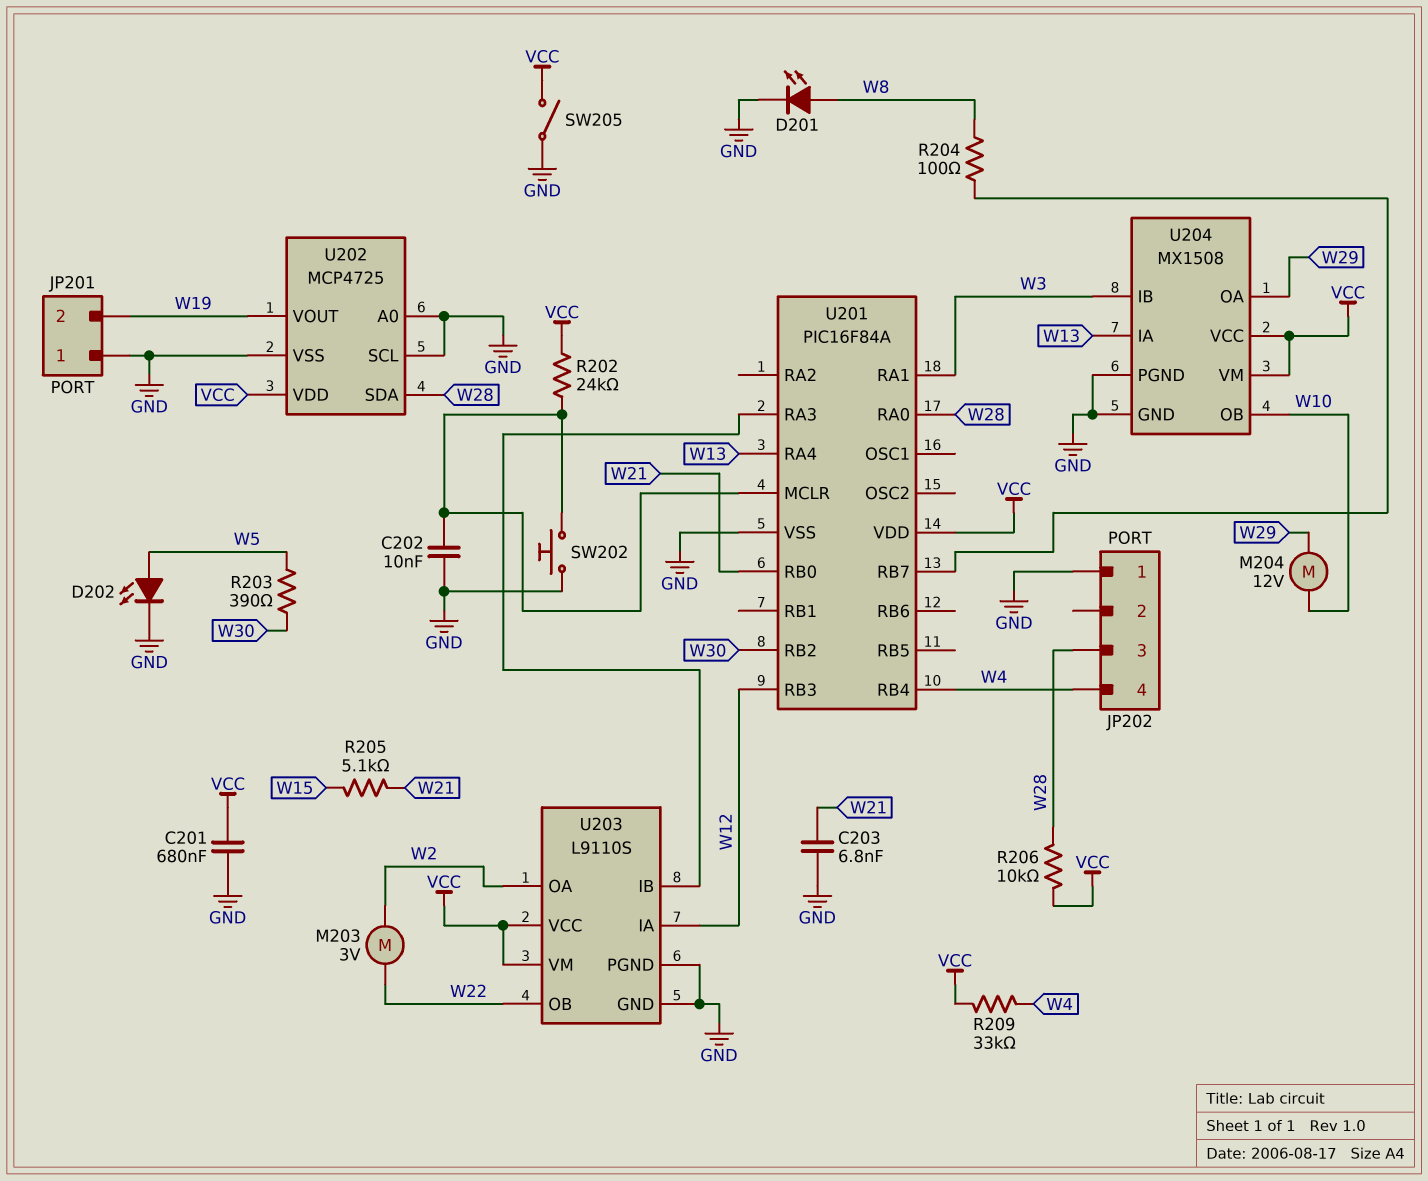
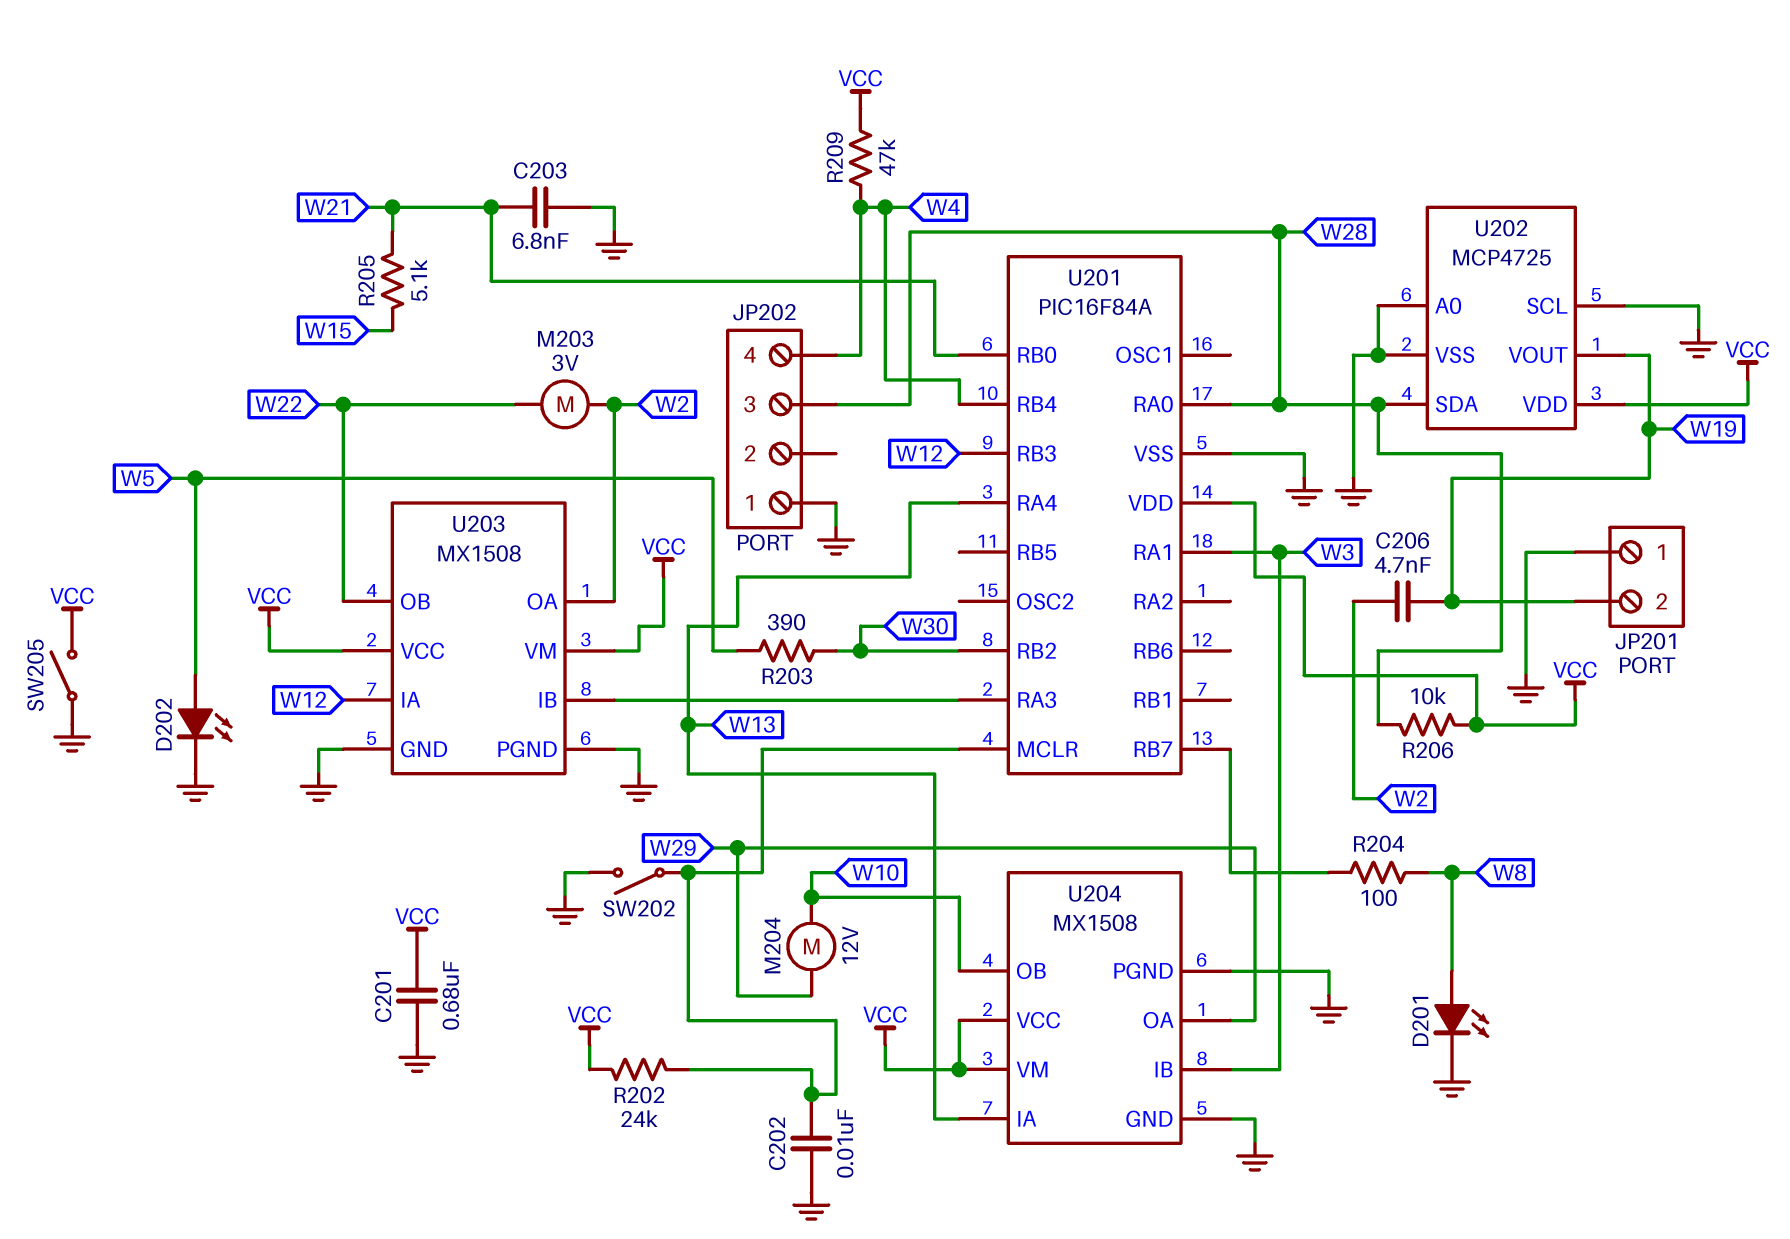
C206: none -> 4.7nF (W2, W19)
R209: 33k (VCC, W4) -> 47k (VCC, W4)
SW202: button (GND, U201/MCLR) -> switch (GND, U201/MCLR)
U203: L9110S -> MX1508

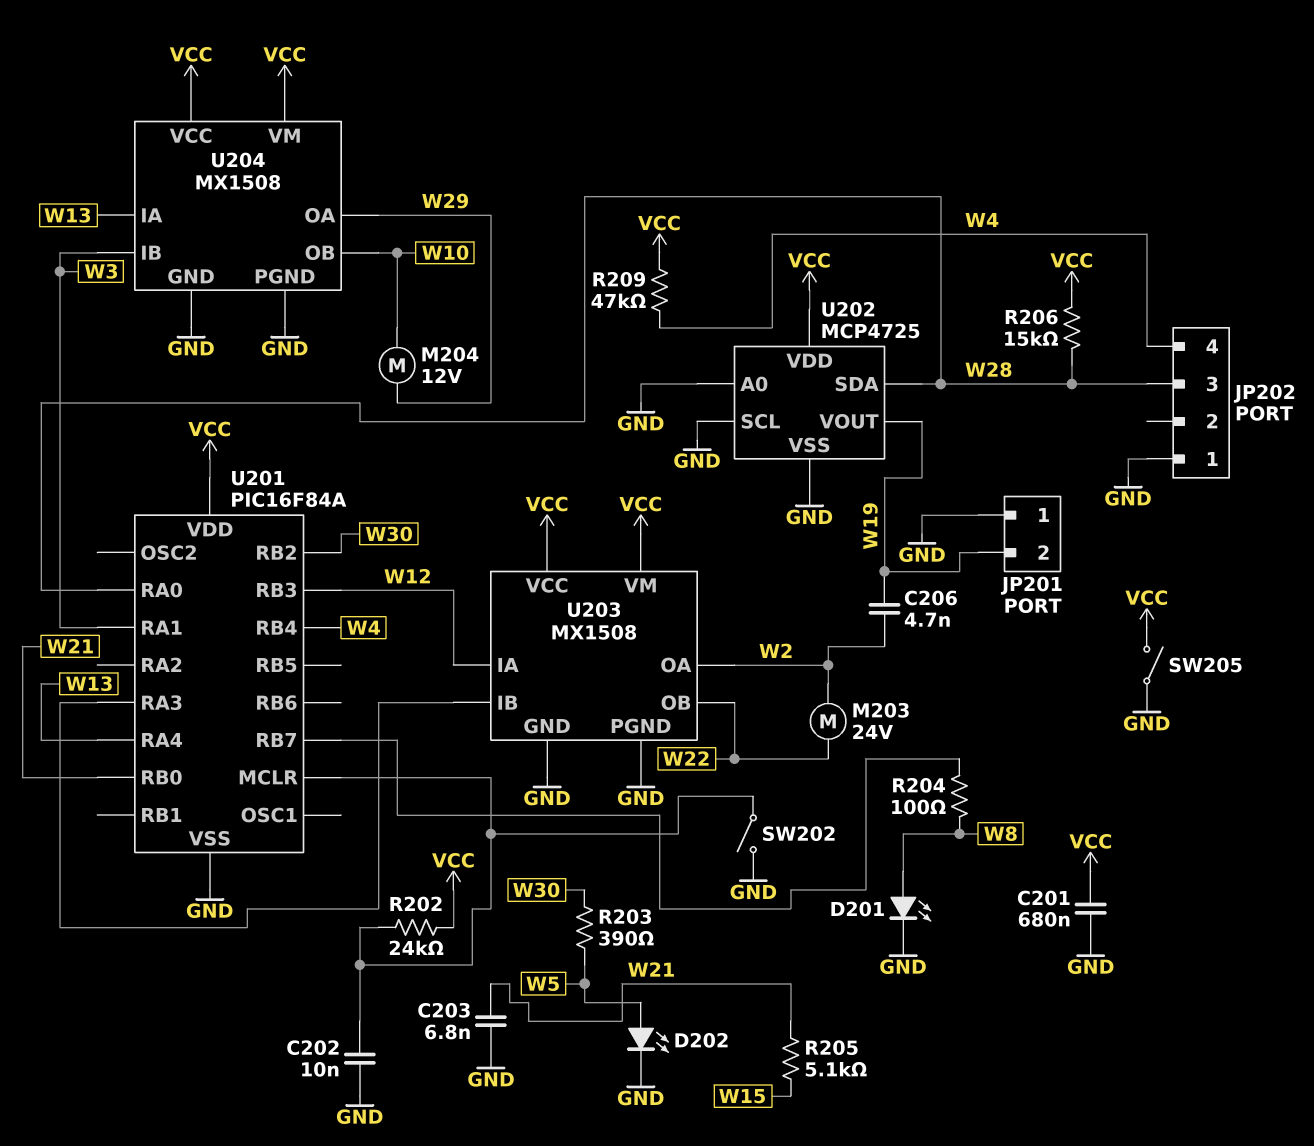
M203: motor 3V (W2, W22) -> motor 24V (W2, W22)
R206: 10k (VCC, W28) -> 15k (VCC, W28)

